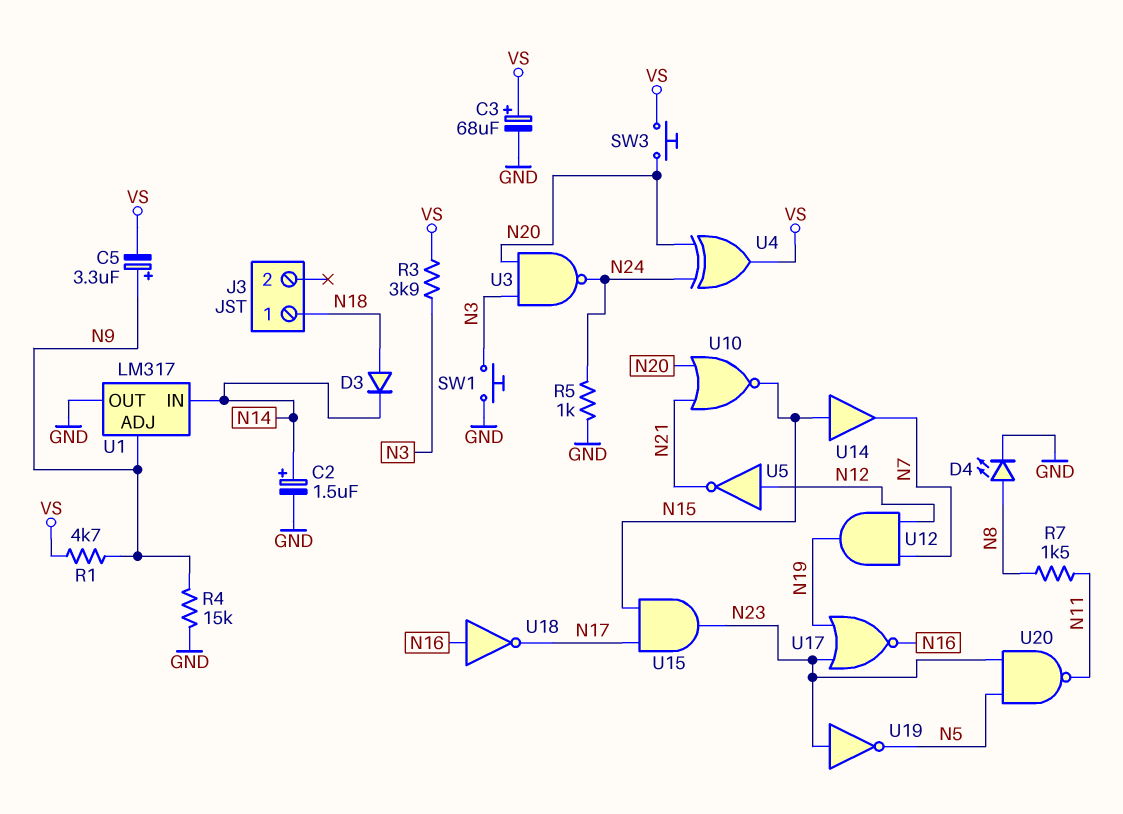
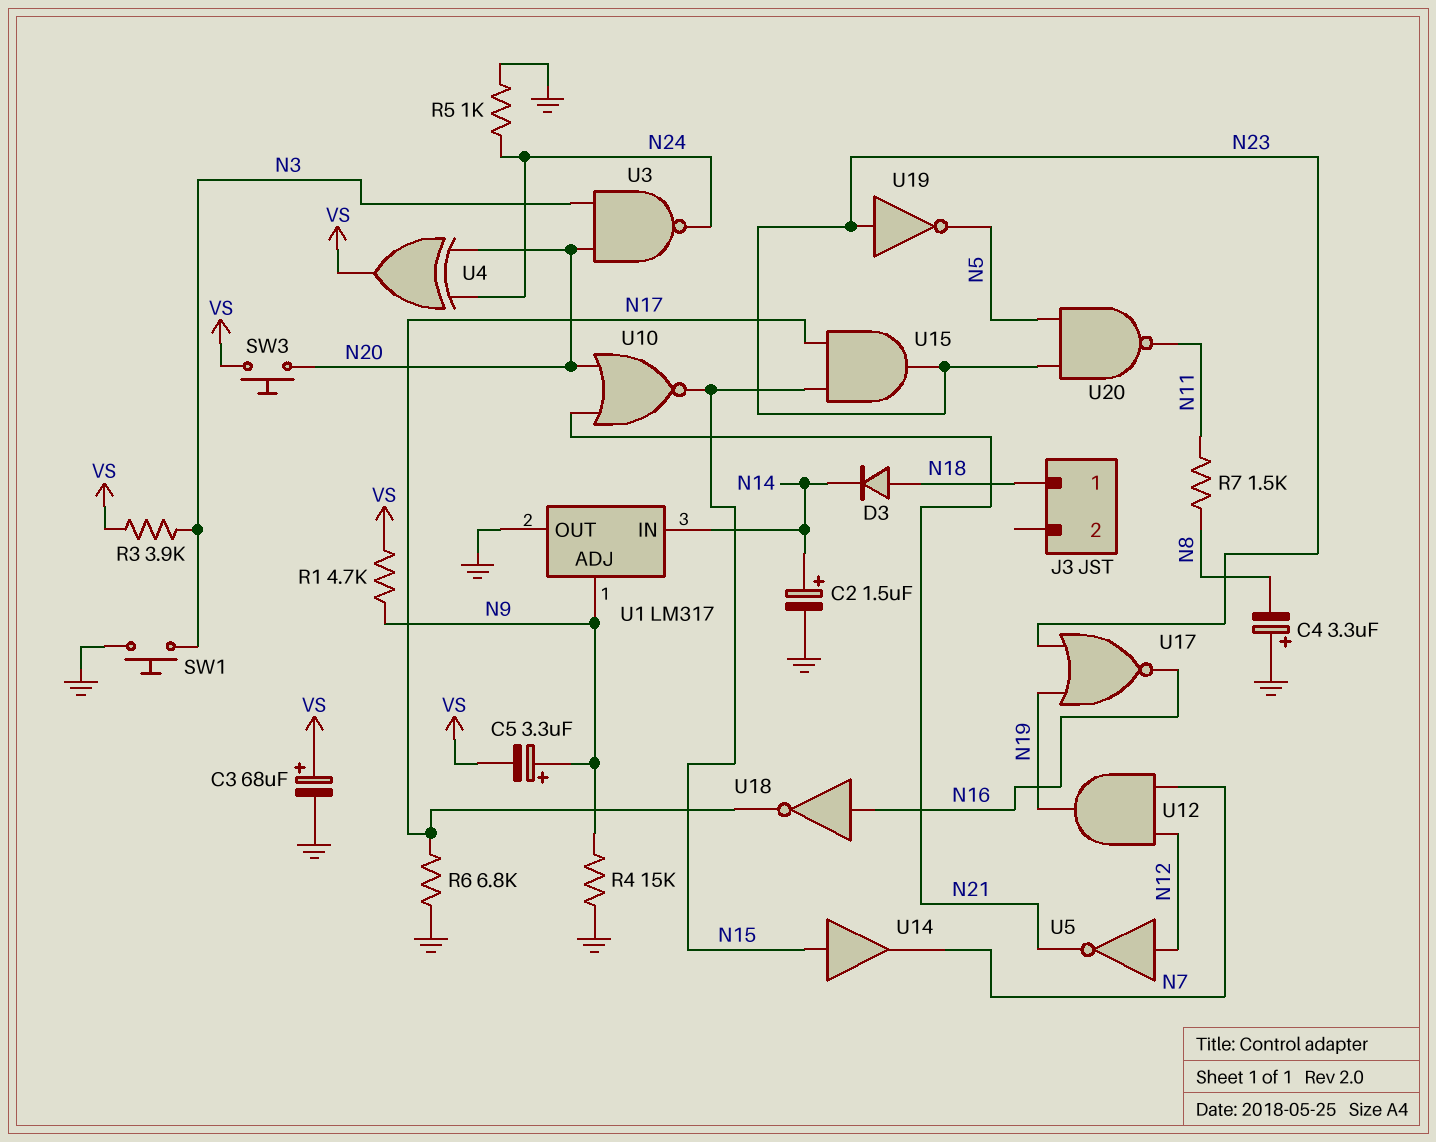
C4: none -> 3.3uF (plus GND, minus N8)
D4: LED (A N8, K GND) -> none
R6: none -> 6.8k (GND, N17)

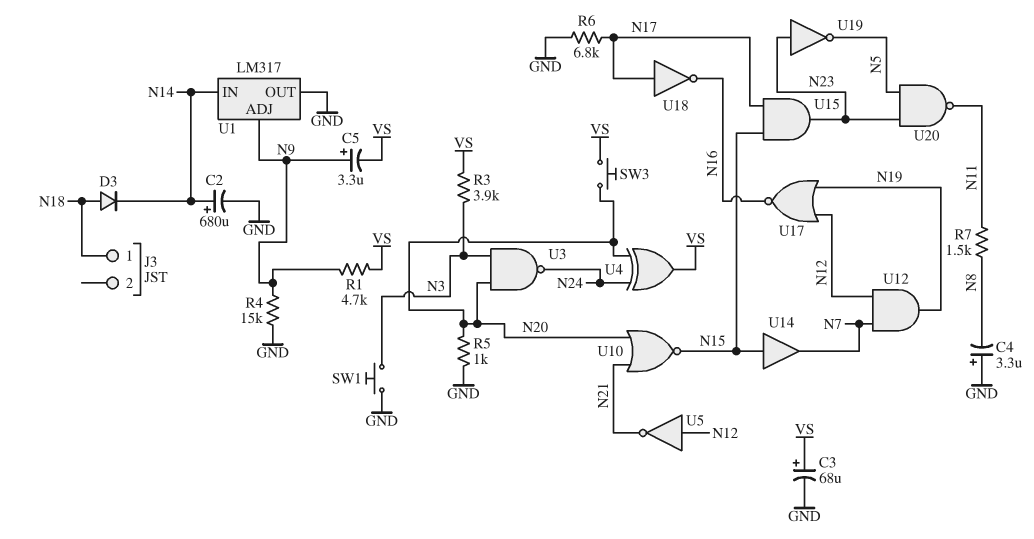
C2: 1.5uF (plus N14, minus GND) -> 680uF (plus N14, minus GND)
R5: 1k (GND, N24) -> 1k (GND, N20)
U17: NOR (in N19, in N23, out N16) -> NOR (in N12, in N19, out N16)
U18: NOT (in N16, out N17) -> NOT (in N17, out N16)

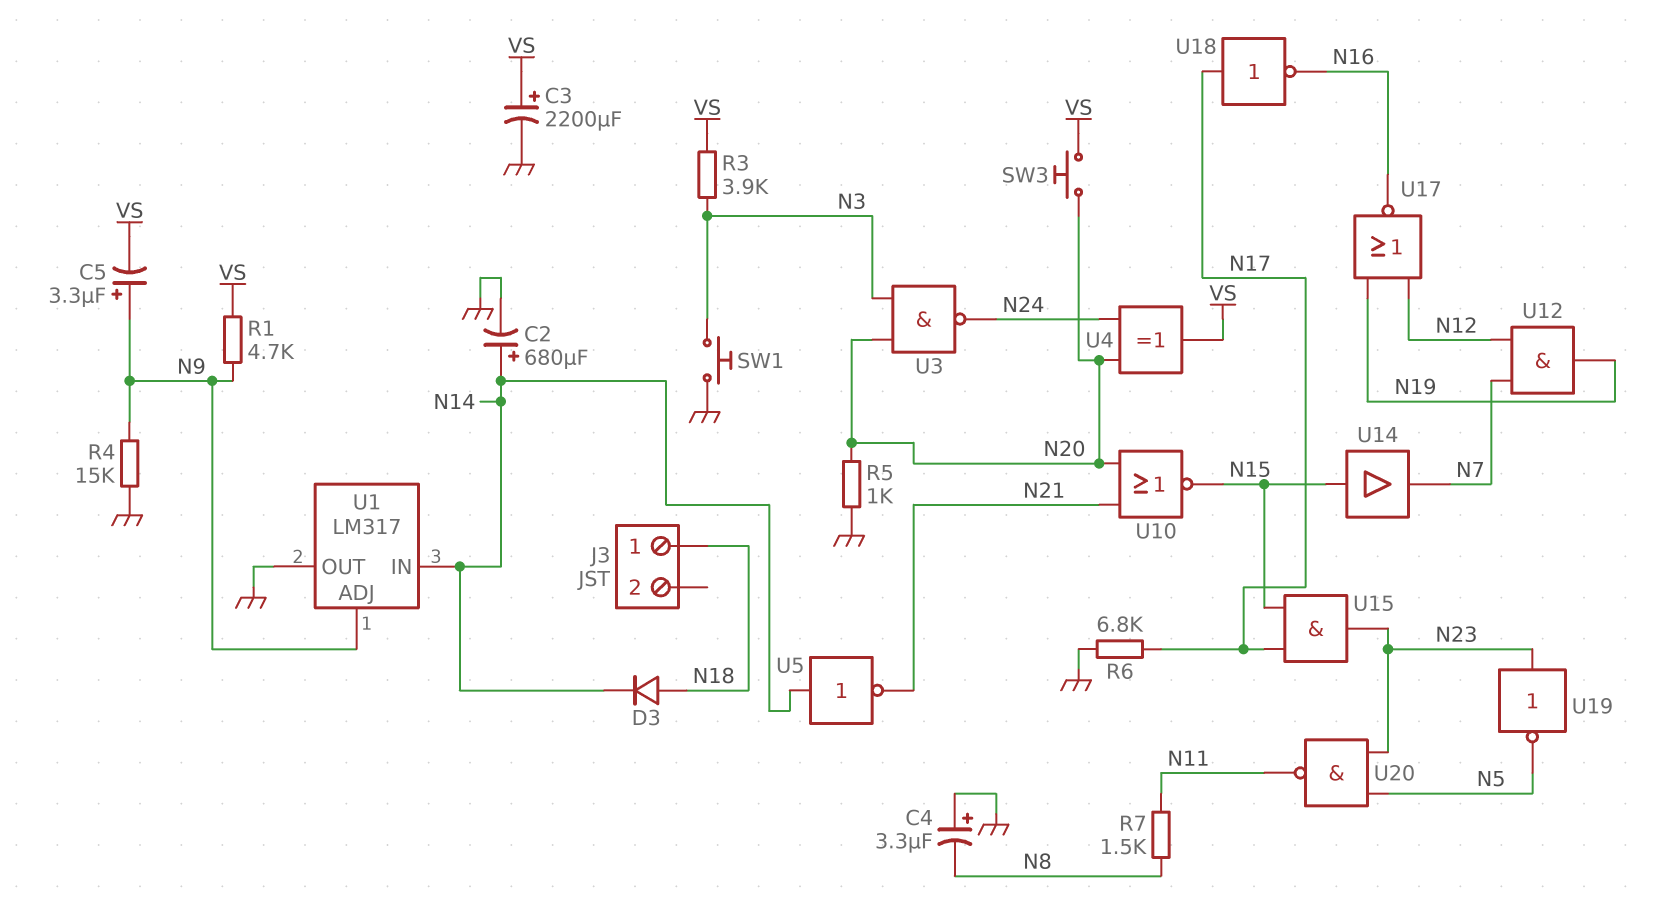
C3: 68uF (plus VS, minus GND) -> 2200uF (plus VS, minus GND)
U5: NOT (in N12, out N21) -> NOT (in N14, out N21)

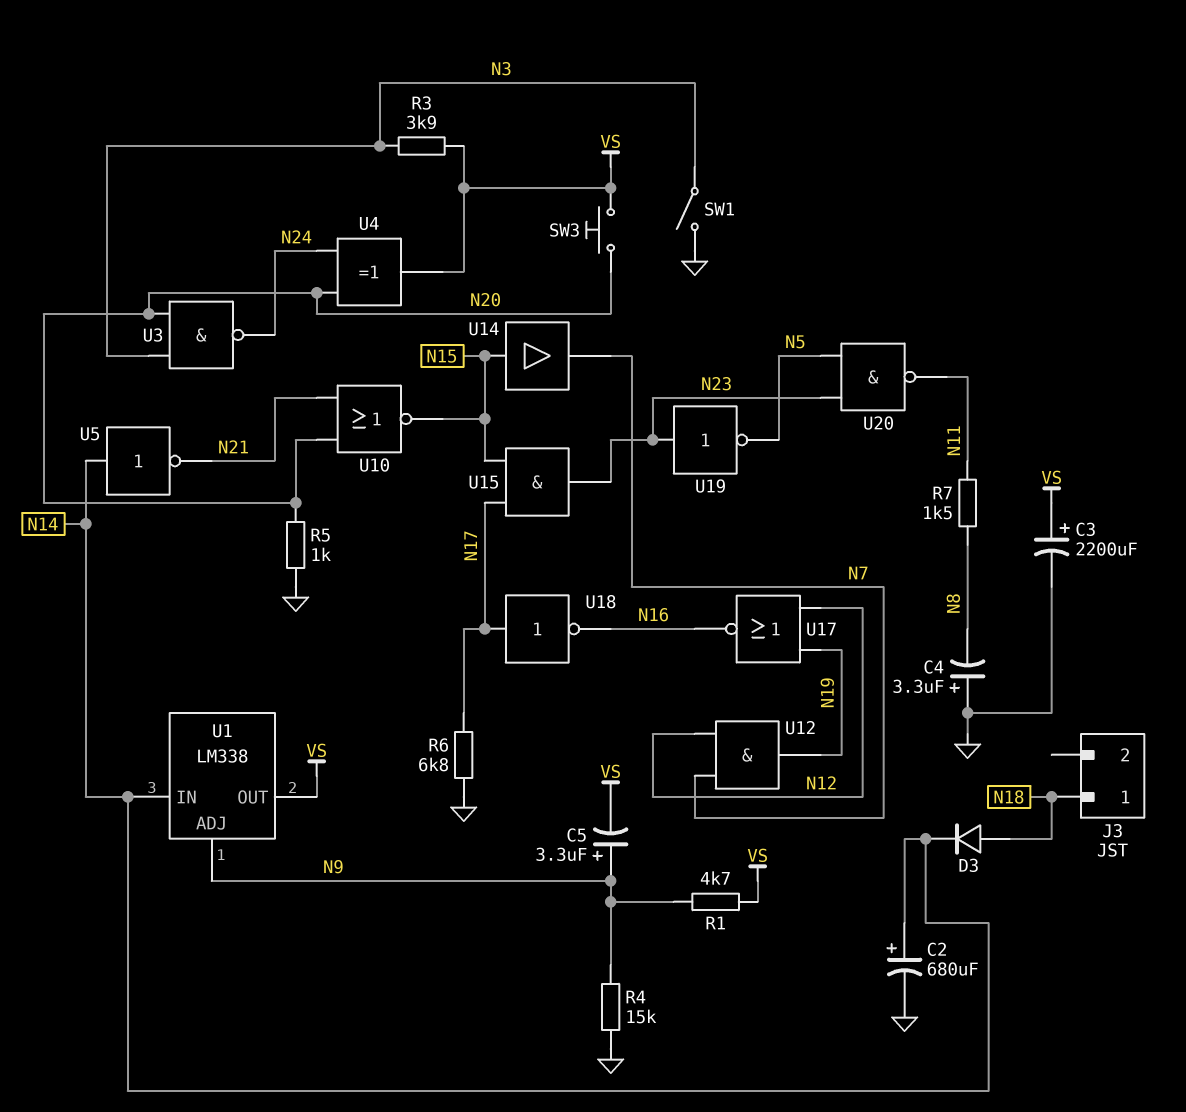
SW1: button (GND, N3) -> switch (GND, N3)
U1: LM317 -> LM338
U1 pin OUT: GND -> VS

